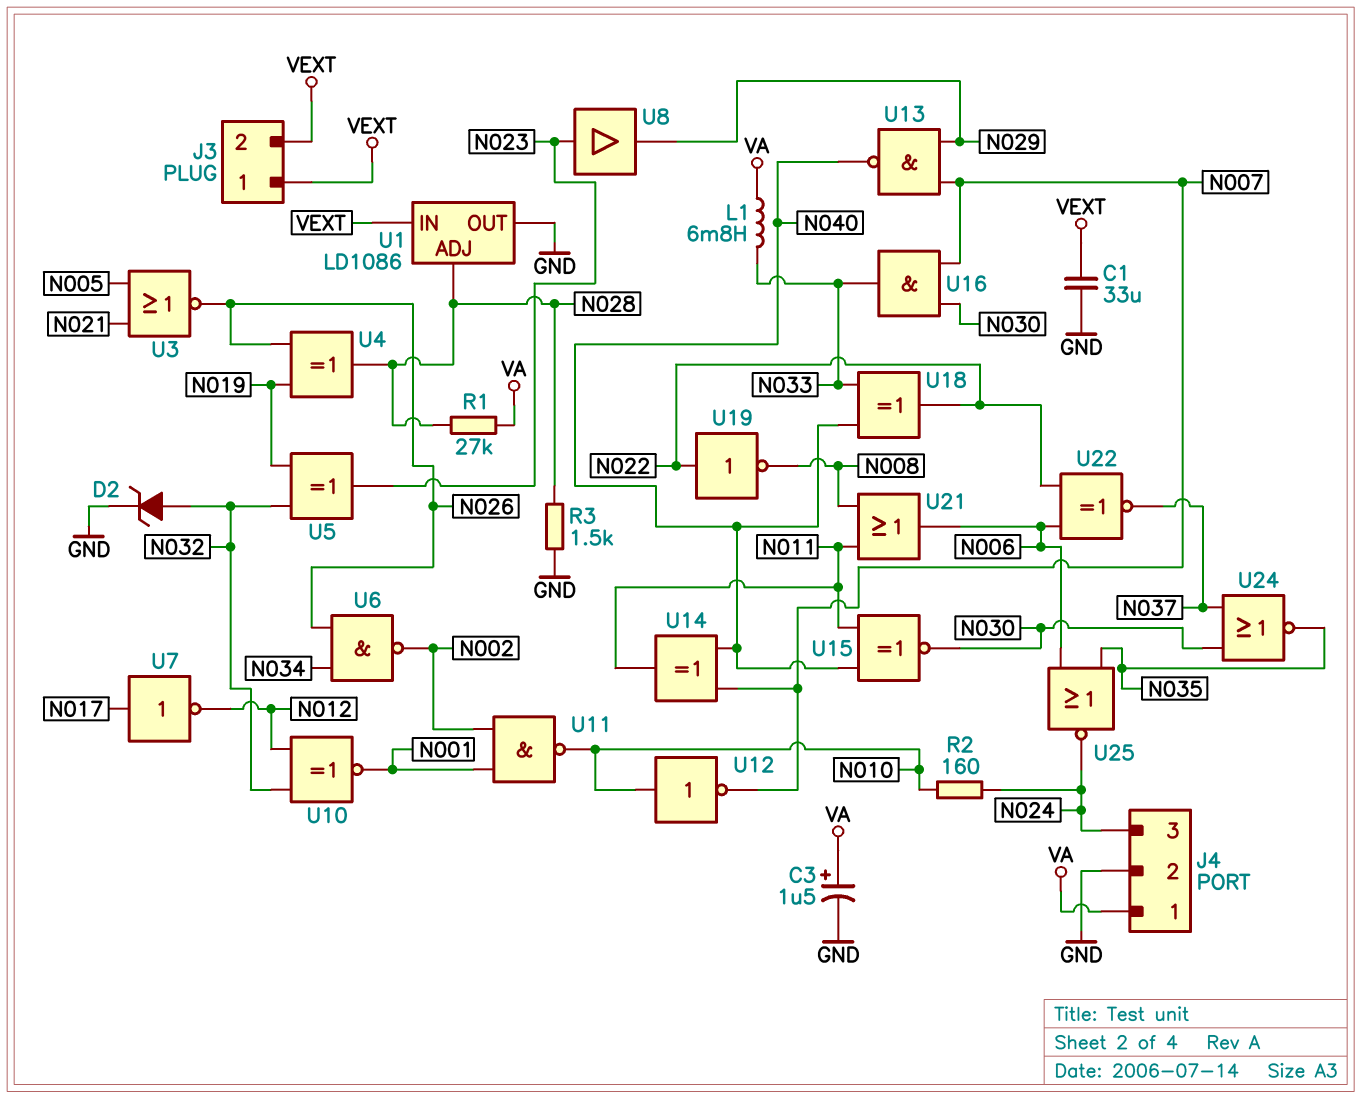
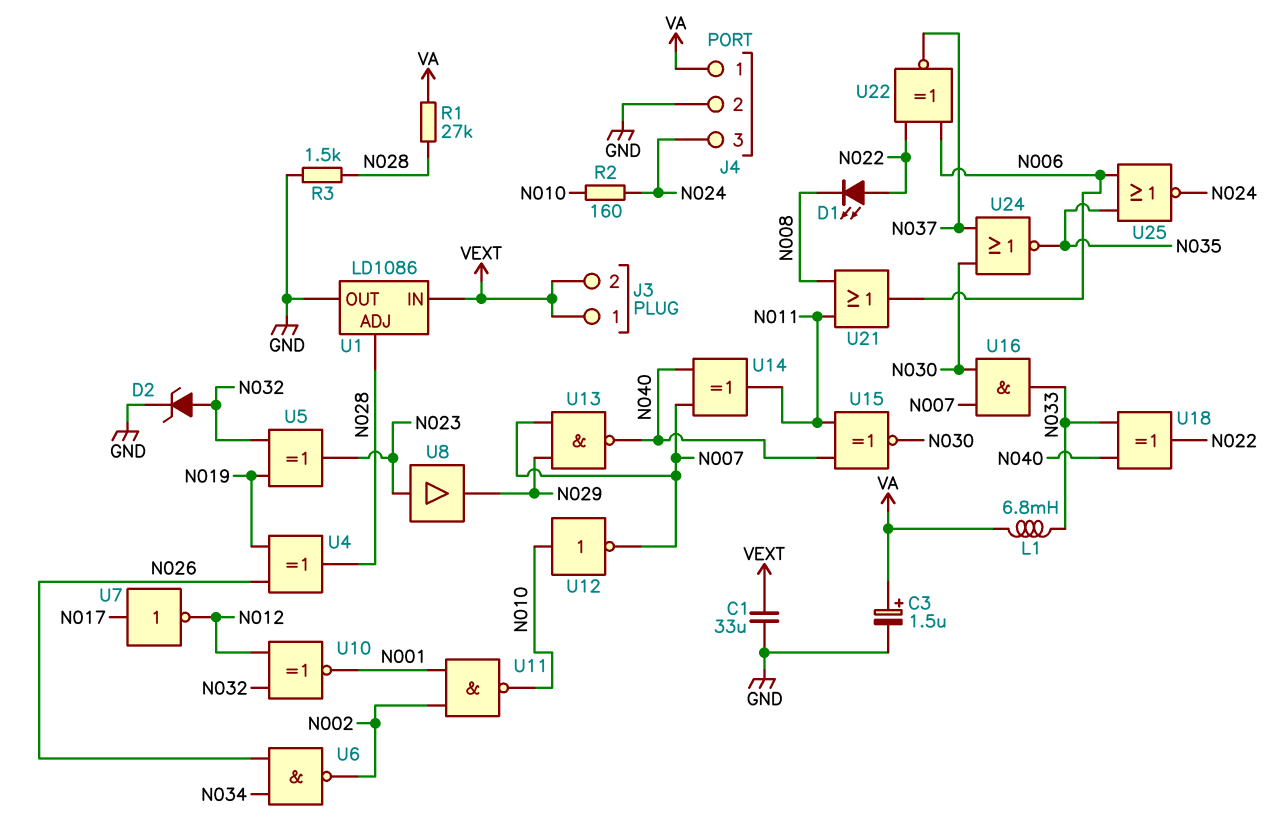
D1: none -> LED (A N022, K N008)
U3: NOR (in N005, in N021, out N026) -> none
U19: NOT (in N022, out N008) -> none

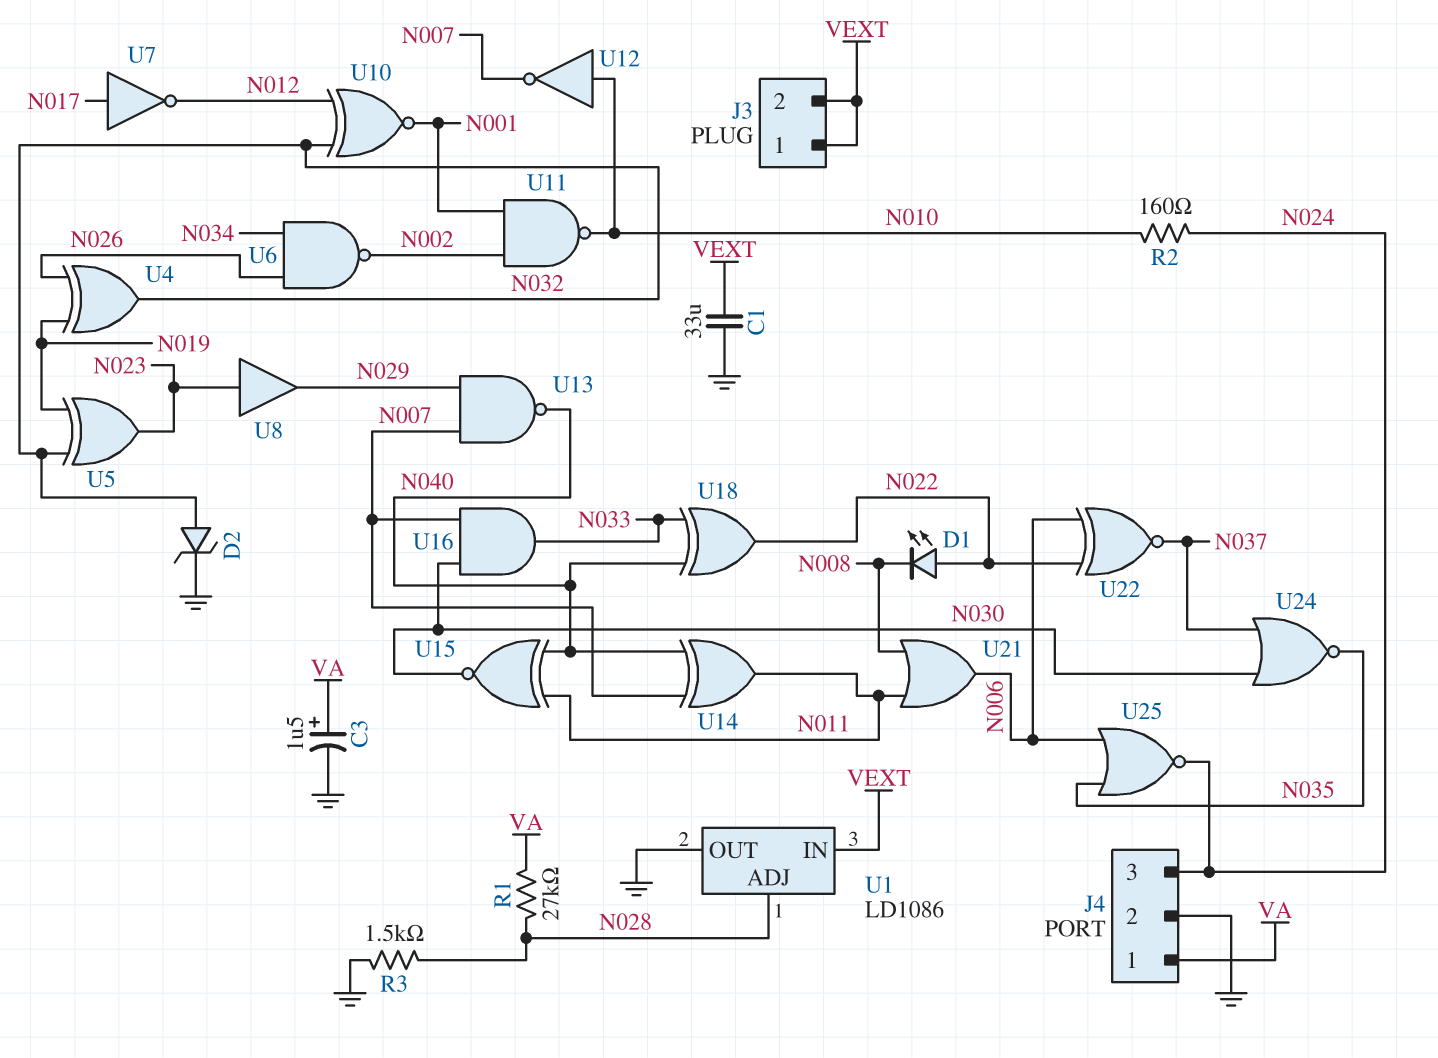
L1: 6.8mH (N033, VA) -> none
U4: XOR (in N019, in N026, out N028) -> XOR (in N019, in N026, out N032)

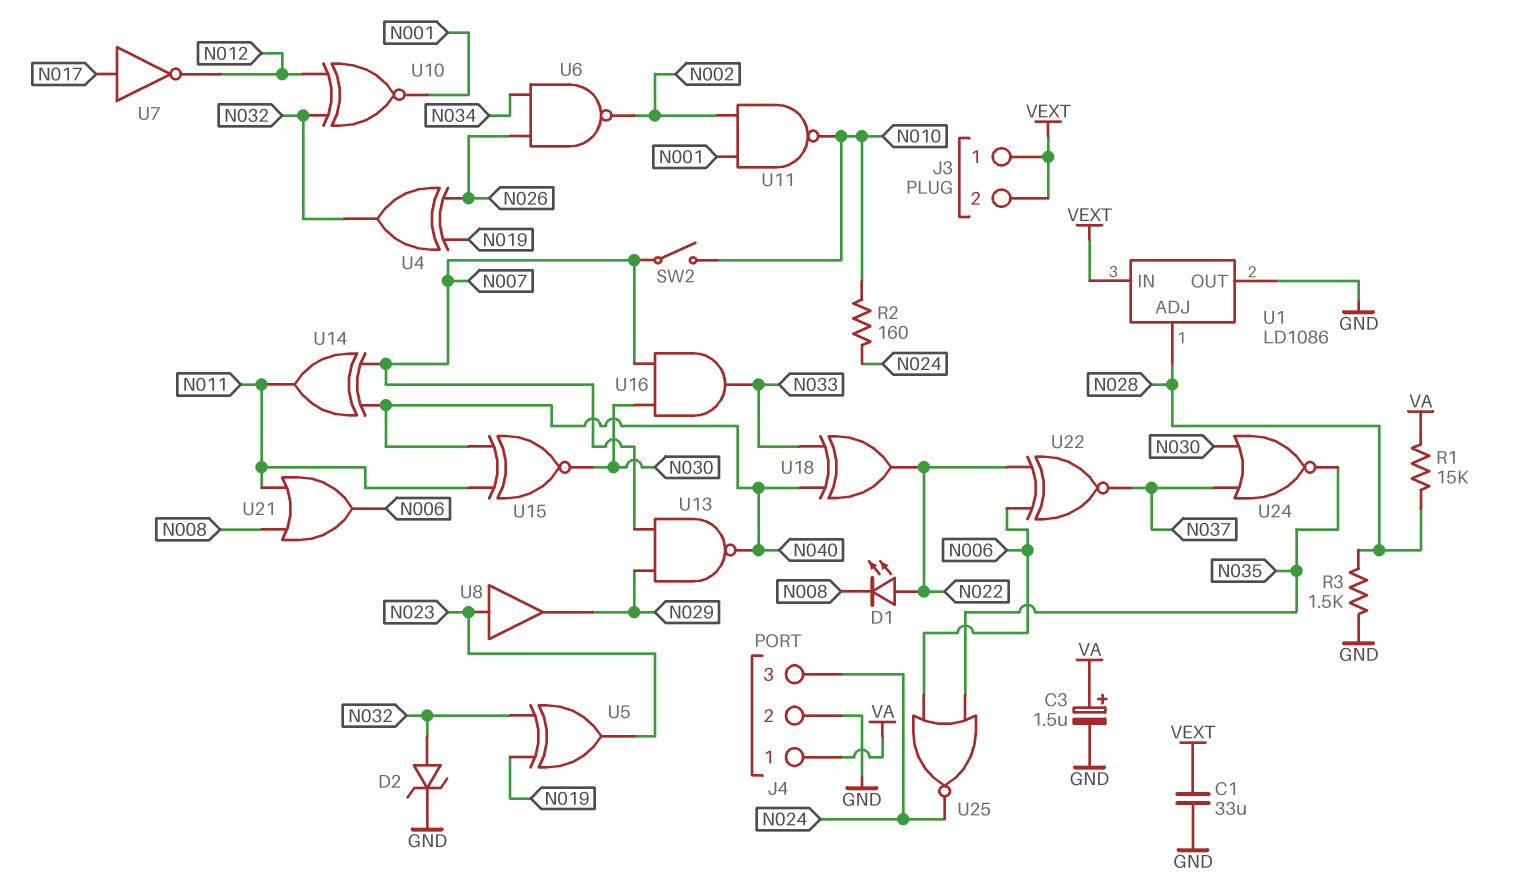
R1: 27k (N028, VA) -> 15k (N028, VA)
SW2: none -> switch (N007, N010)
U12: NOT (in N010, out N007) -> none

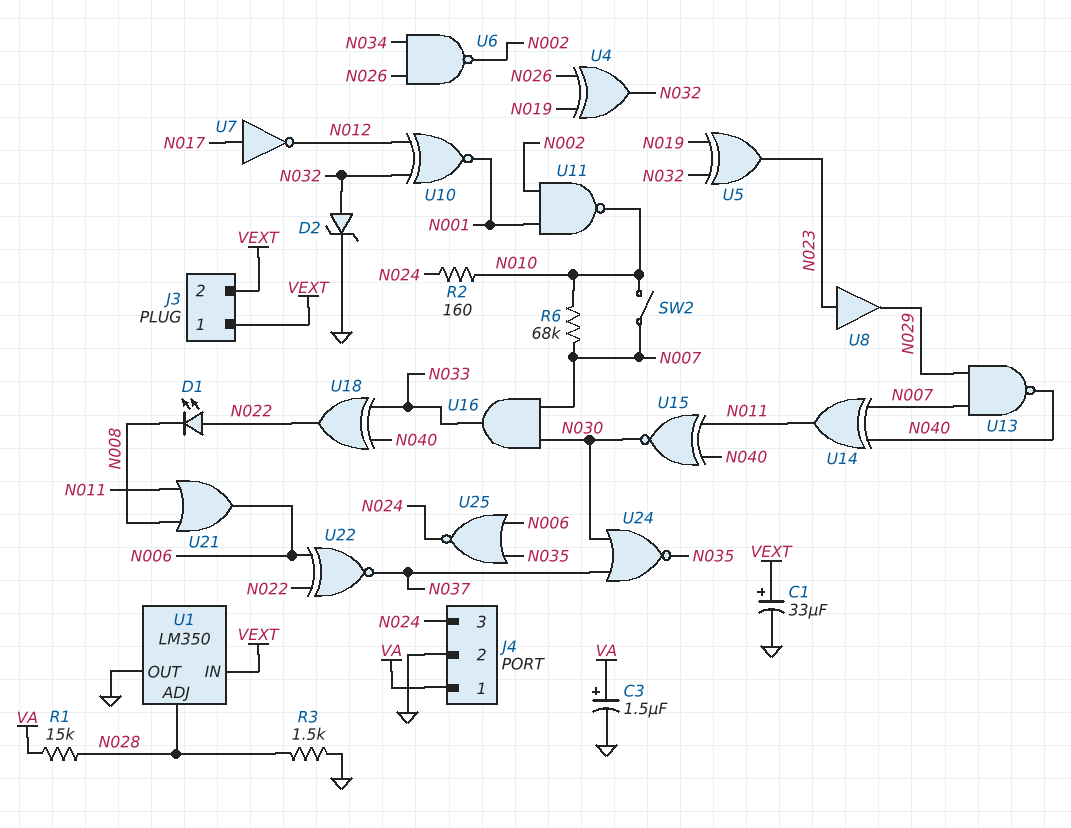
C1: 33uF (GND, VEXT) -> 33uF (plus VEXT, minus GND)
R6: none -> 68k (N007, N010)
U1: LD1086 -> LM350

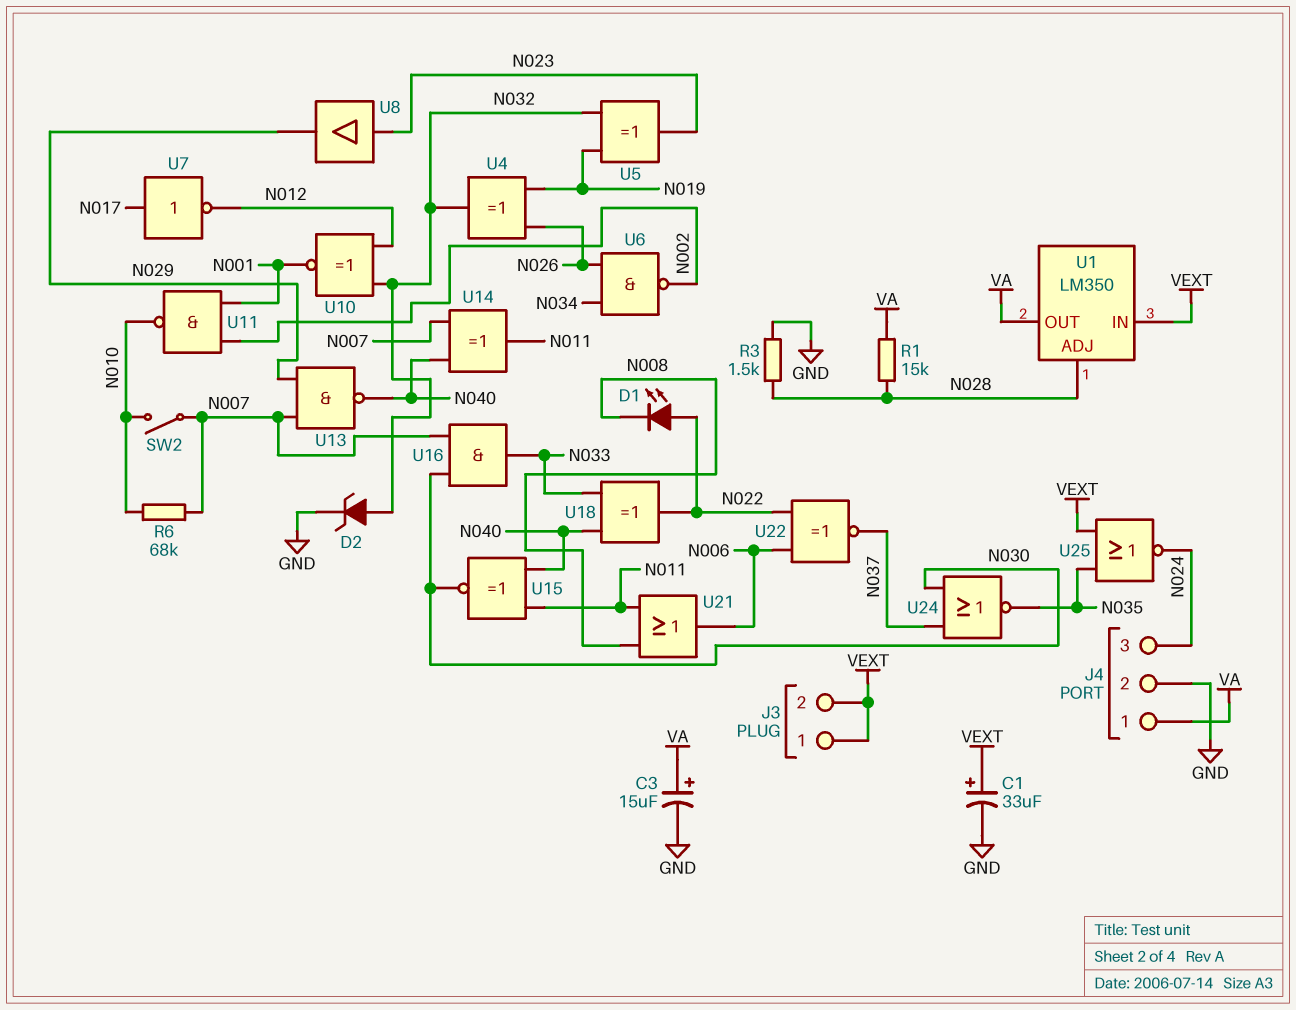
C3: 1.5uF (plus VA, minus GND) -> 15uF (plus VA, minus GND)
R2: 160 (N010, N024) -> none
U1 pin OUT: GND -> VA
U25: NOR (in N006, in N035, out N024) -> NOR (in N035, in VEXT, out N024)

